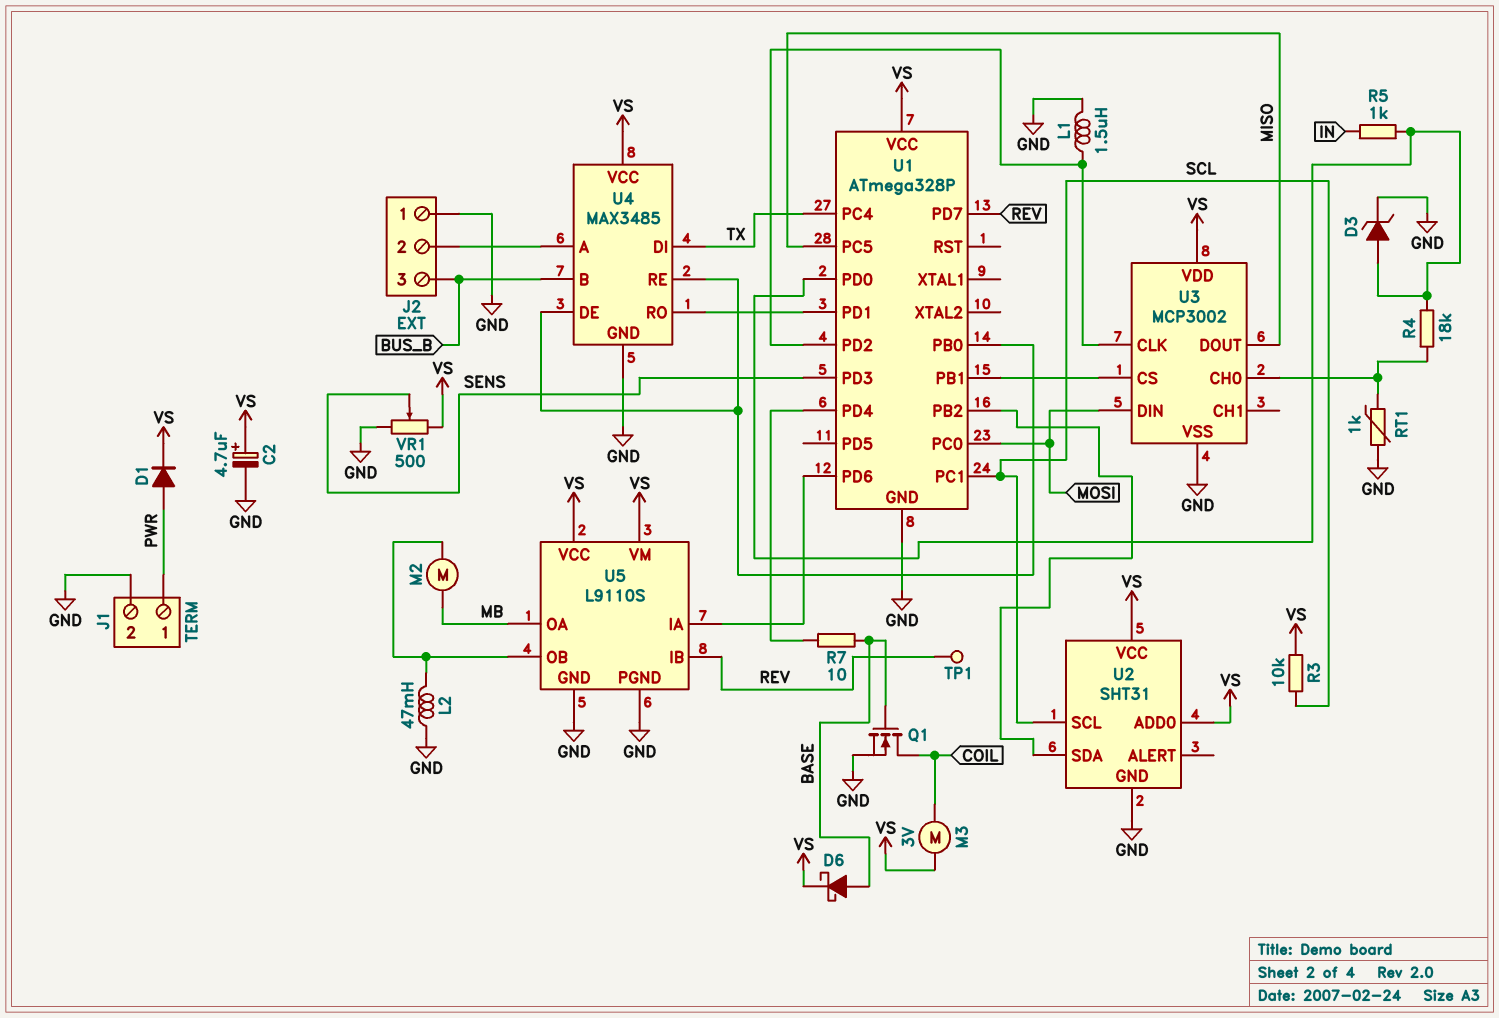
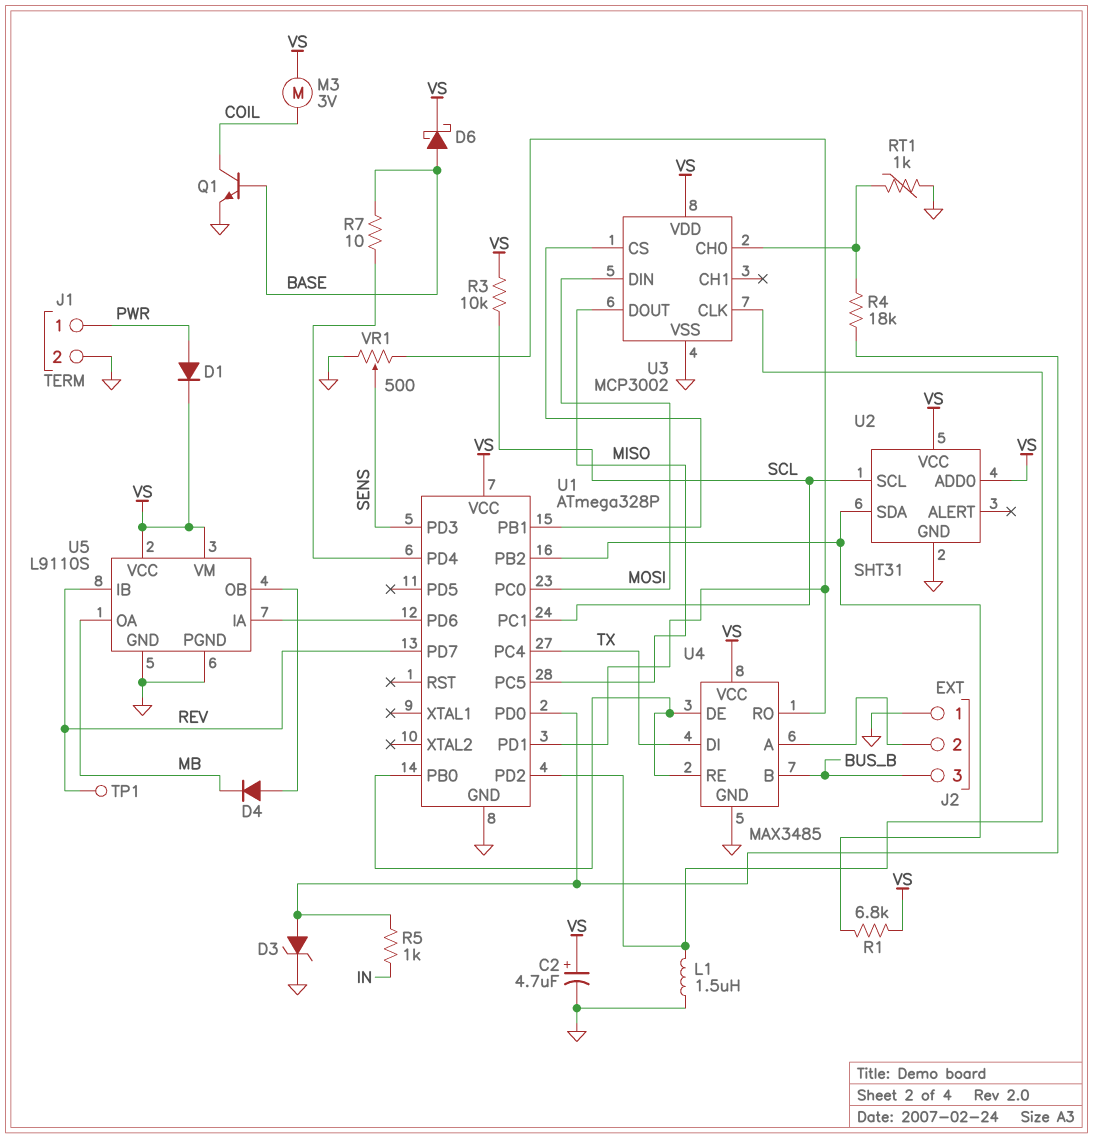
D4: none -> diode (A U5/OB, K MB)
L2: 47mH (GND, U5/OB) -> none
M2: motor (MB, U5/OB) -> none
Q1: NMOS (G BASE, D COIL, S GND) -> NPN (B BASE, C COIL, E GND)
R1: none -> 6.8k (U1/PB2, VS)
VR1: 500 (GND, VS, wiper SENS) -> 500 (GND, U1/PD1, wiper SENS)

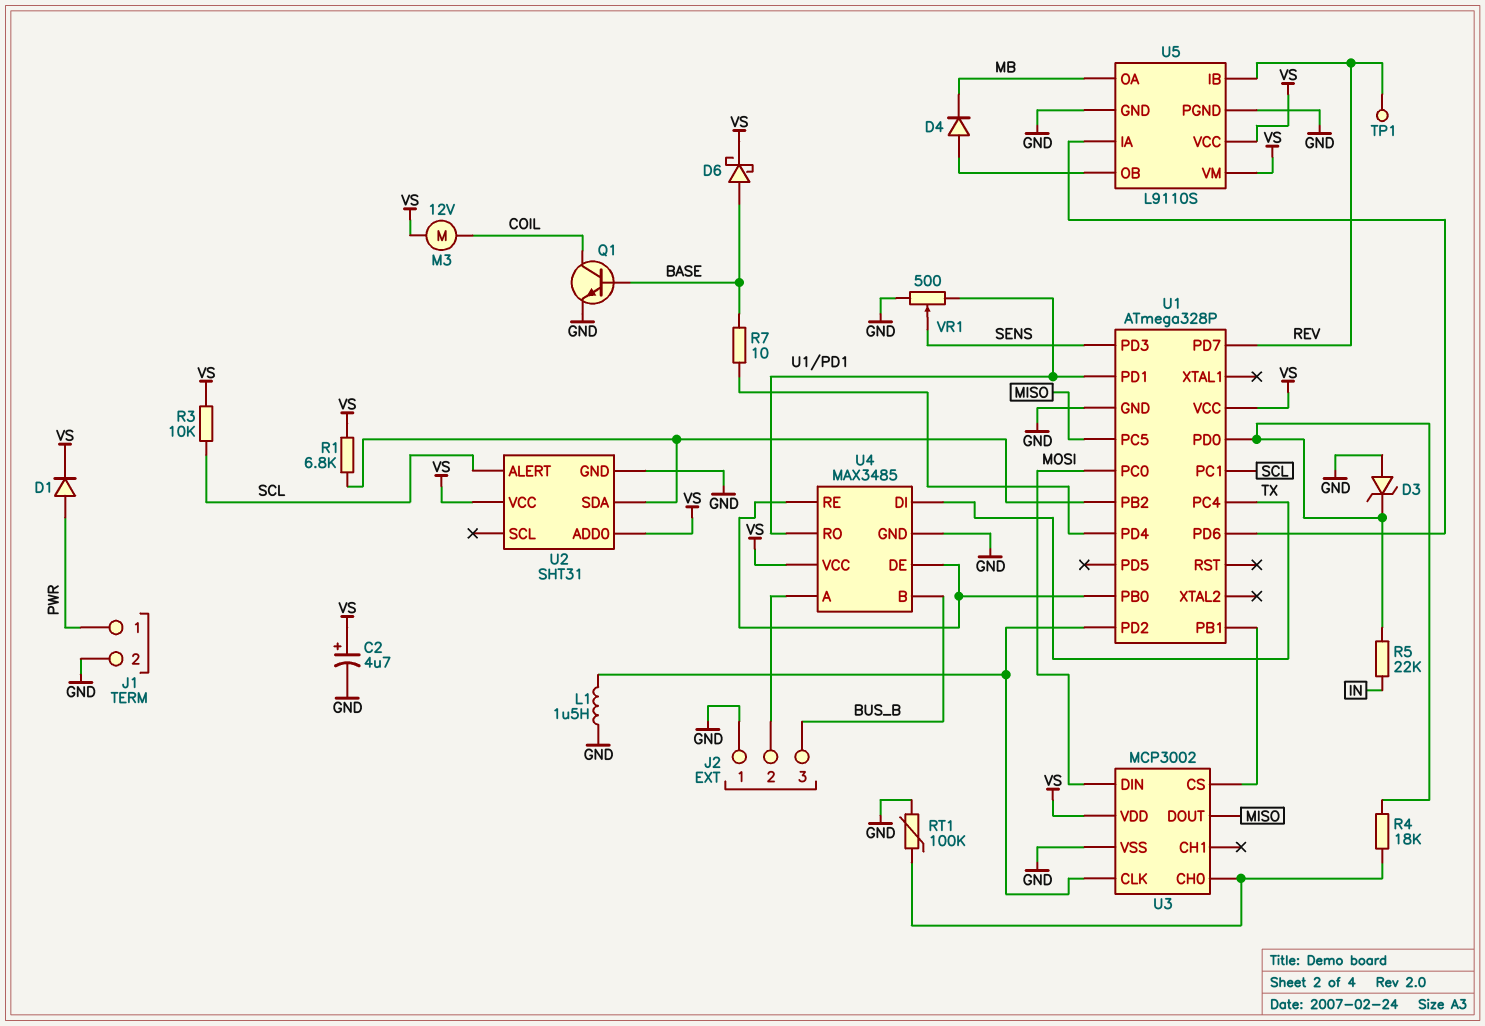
D3: zener (A U1/PD0, K GND) -> zener (A GND, K U1/PD0)
M3: motor 3V (COIL, VS) -> motor 12V (COIL, VS)
R5: 1k (IN, U1/PD0) -> 22k (IN, U1/PD0)
RT1: 1k (GND, U3/CH0) -> 100k (GND, U3/CH0)
U2 pin ALERT: none -> SCL
U2 pin SCL: SCL -> none

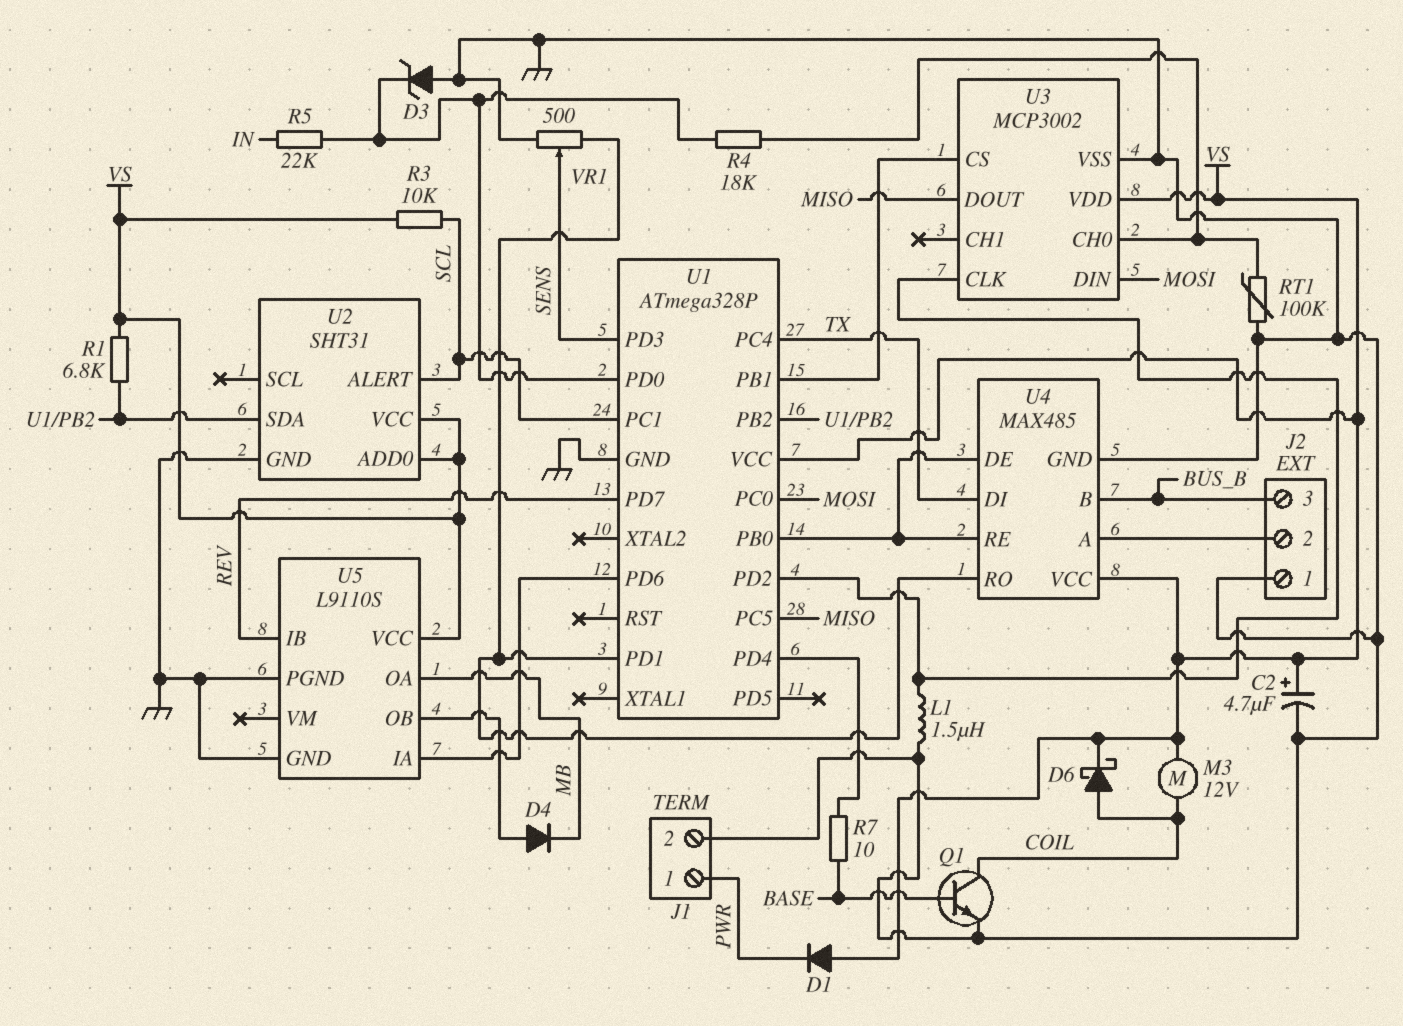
D1: diode (A PWR, K VS) -> diode (A VS, K PWR)
D6: schottky (A BASE, K VS) -> schottky (A COIL, K VS)
TP1: test point (REV) -> none
U4: MAX3485 -> MAX485
U5 pin VM: VS -> none

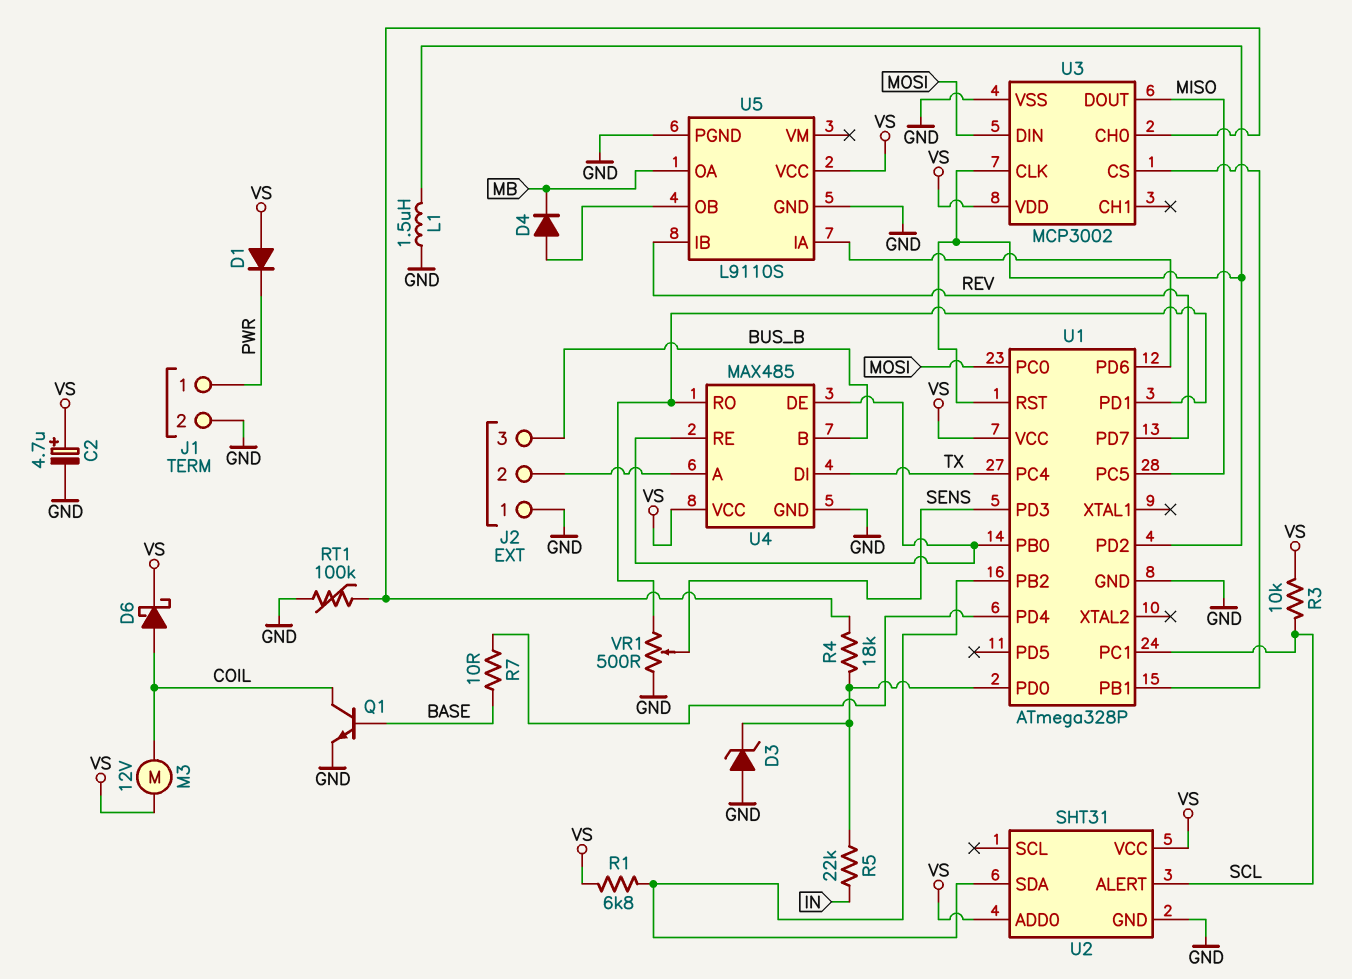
U1 pin RST: none -> U1/PD2

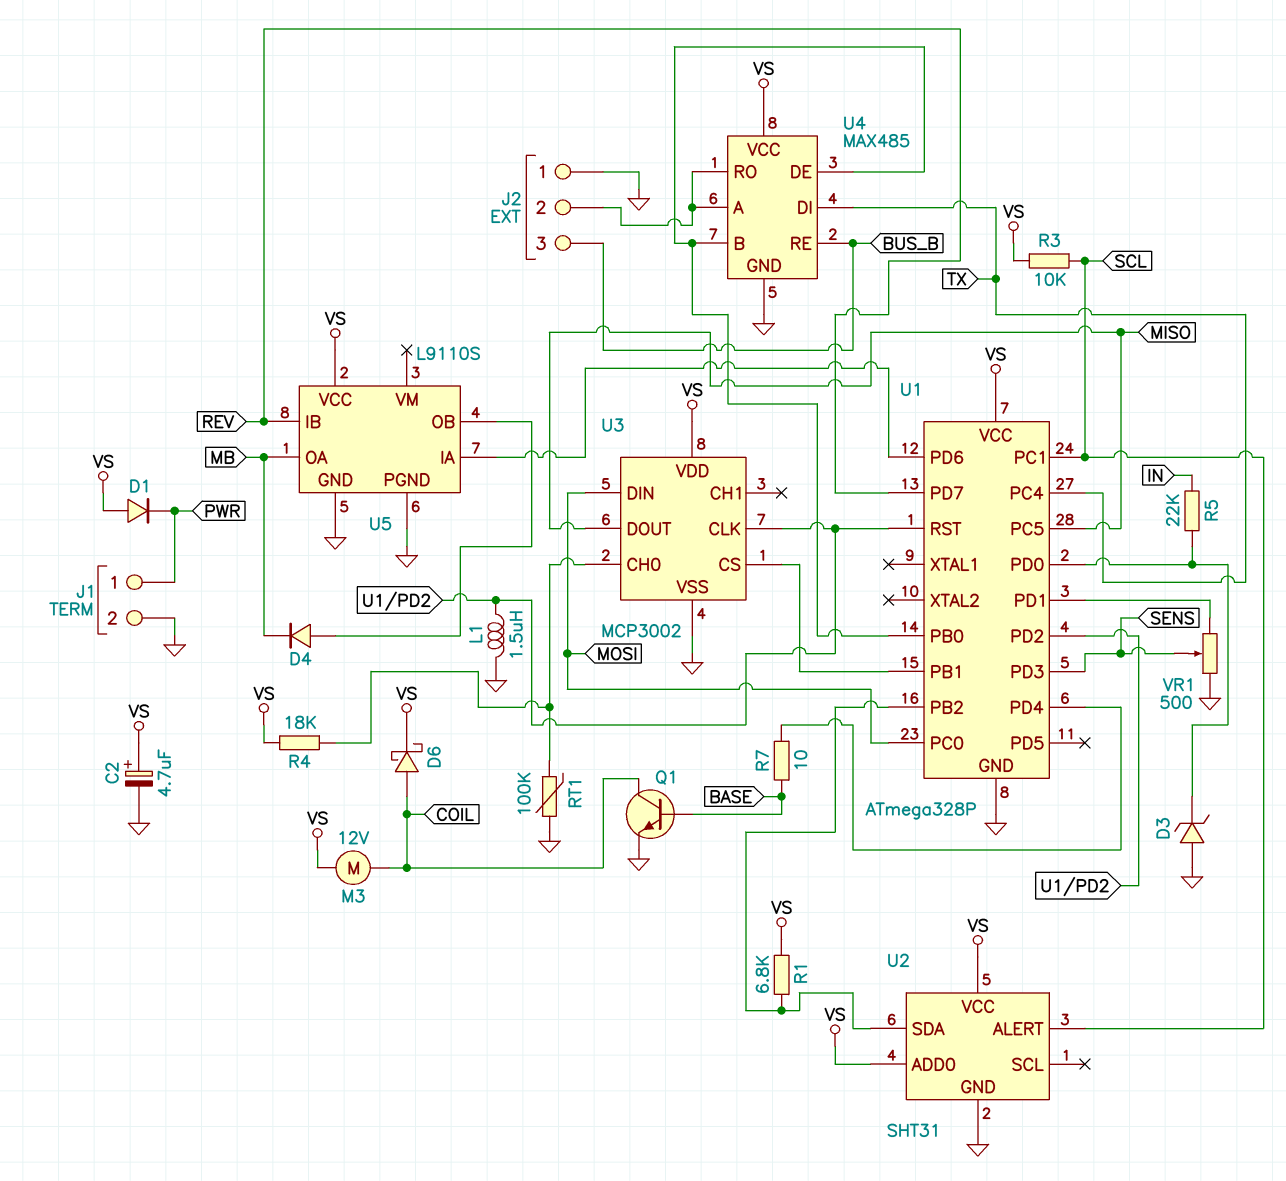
R4: 18k (U1/PD0, U3/CH0) -> 18k (U3/CH0, VS)
U4 pin B: BUS_B -> U1/PB0
U4 pin RE: U1/PB0 -> BUS_B
U4 pin RO: U1/PD1 -> J2/2

